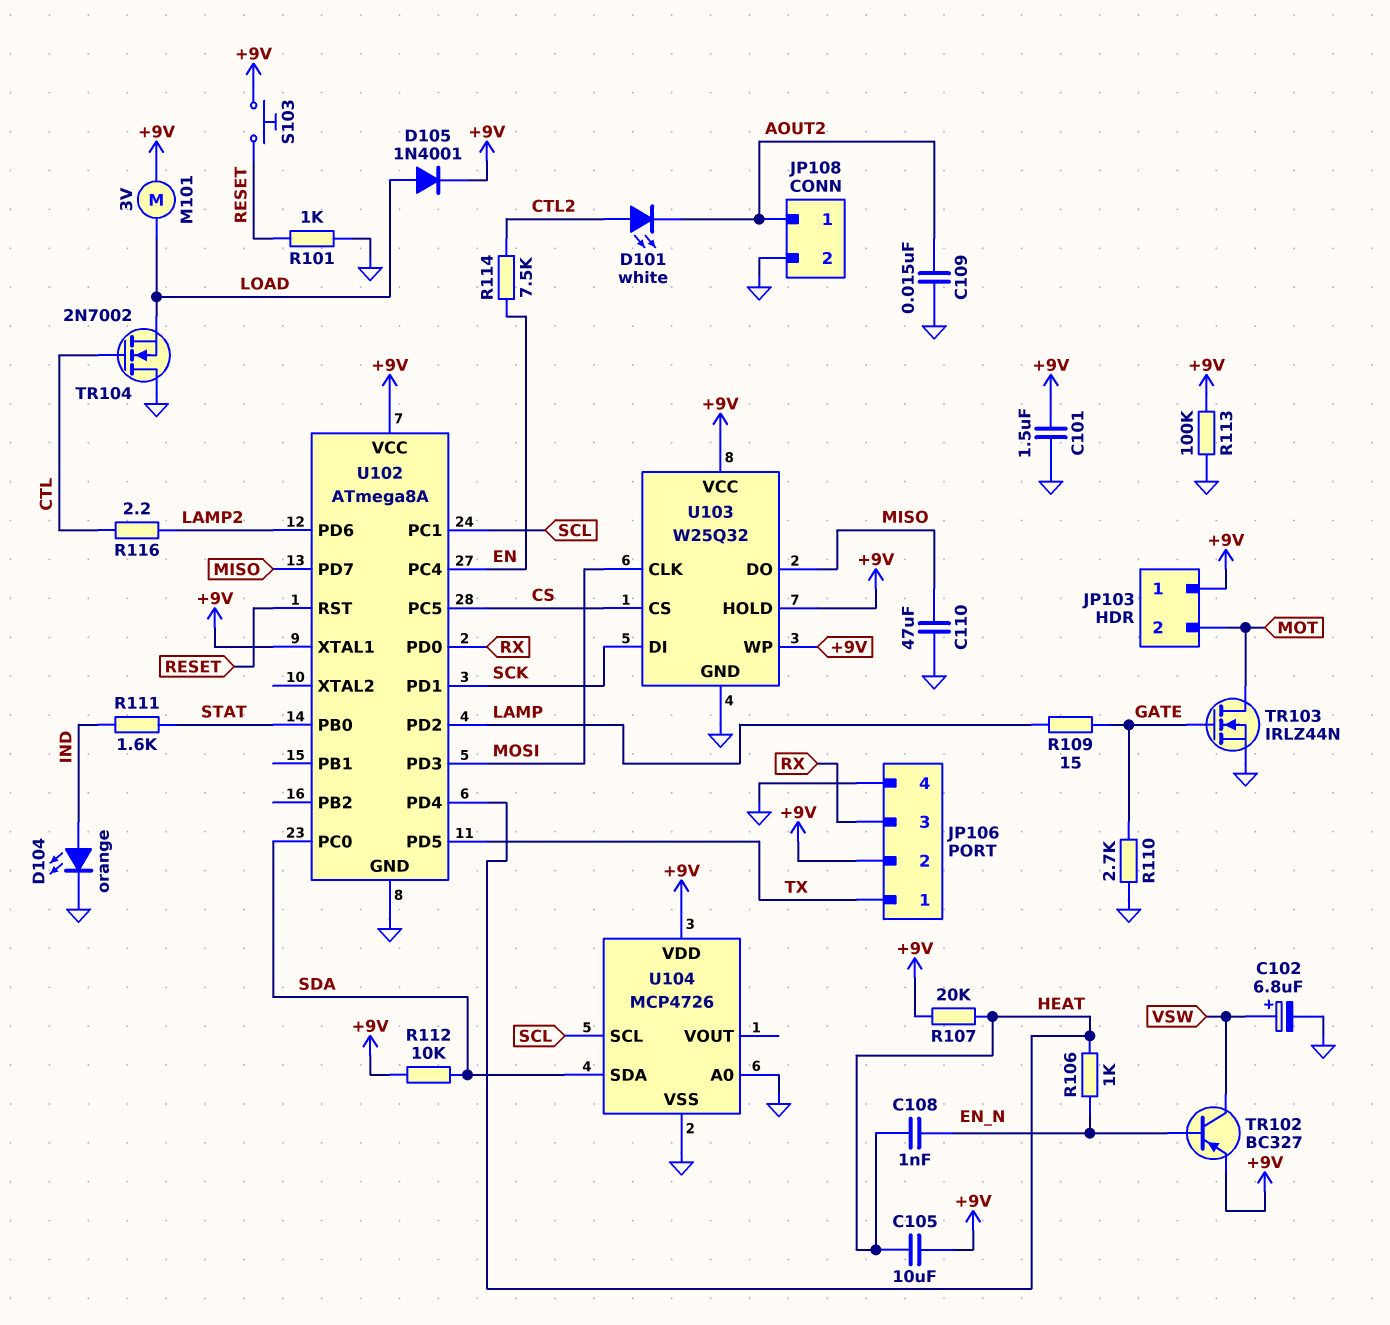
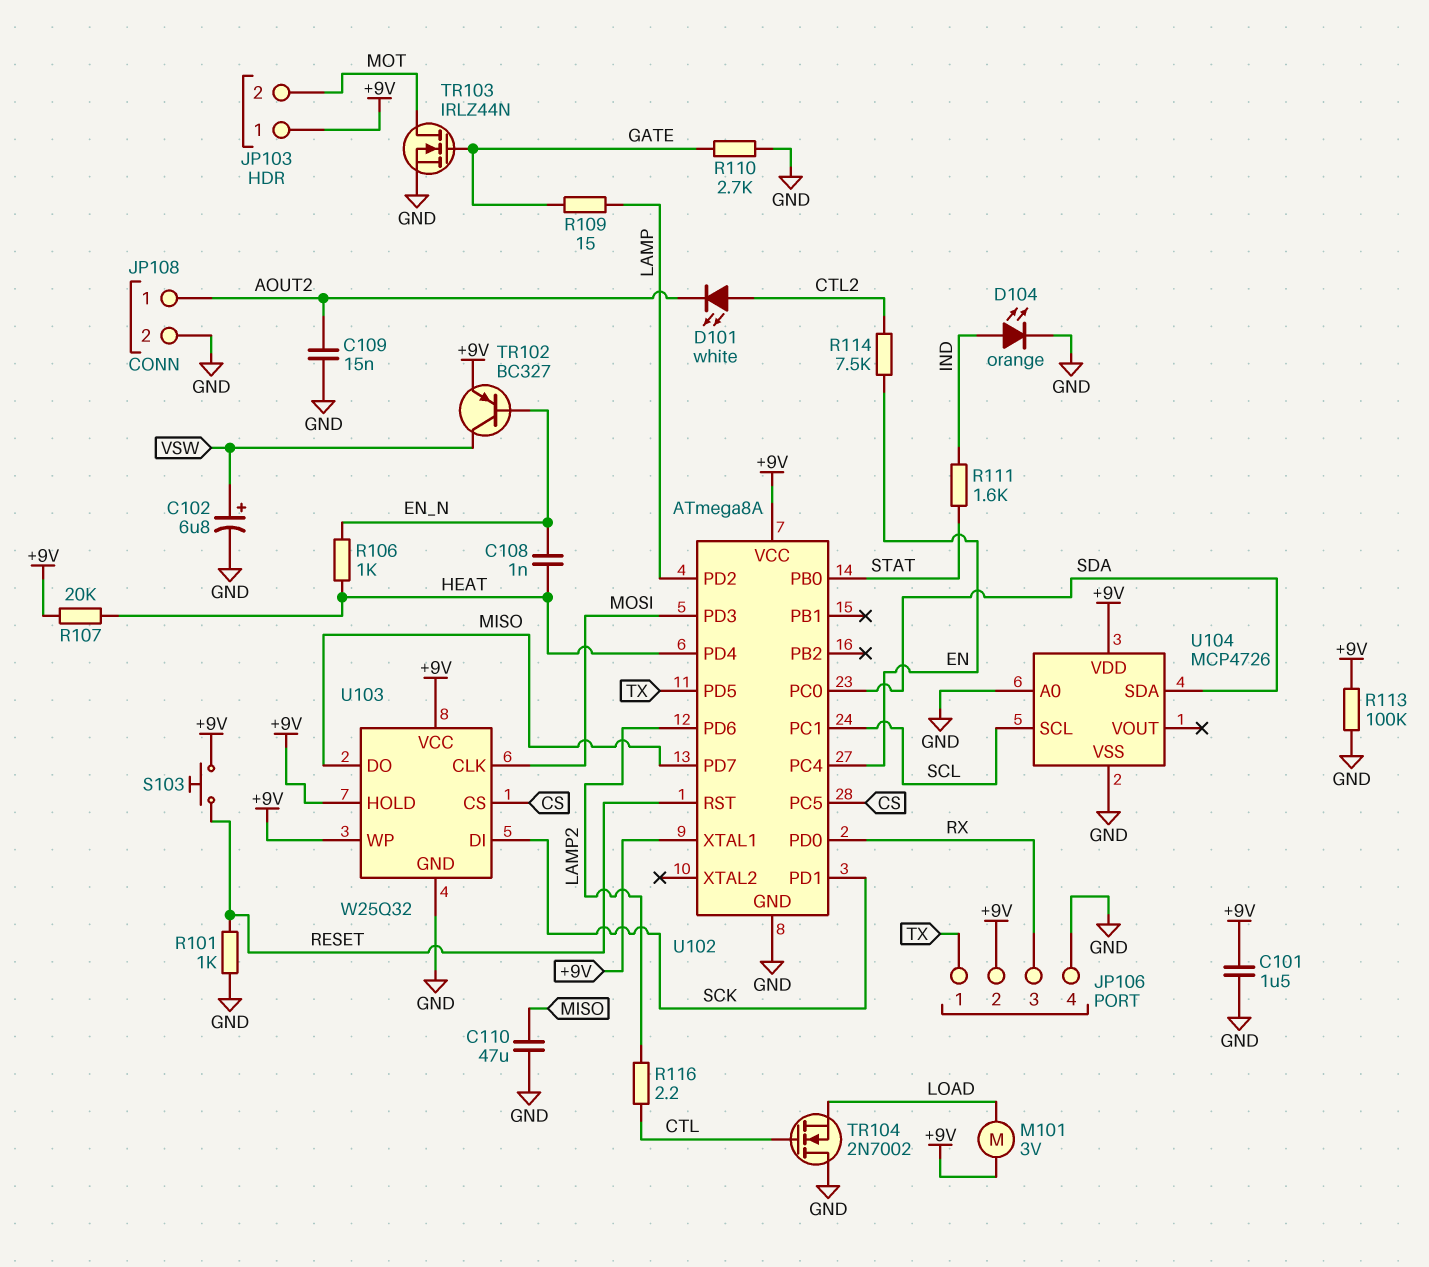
C105: 10uF (+9V, HEAT) -> none
D105: diode 1N4001 (A LOAD, K +9V) -> none
R112: 10k (+9V, SDA) -> none

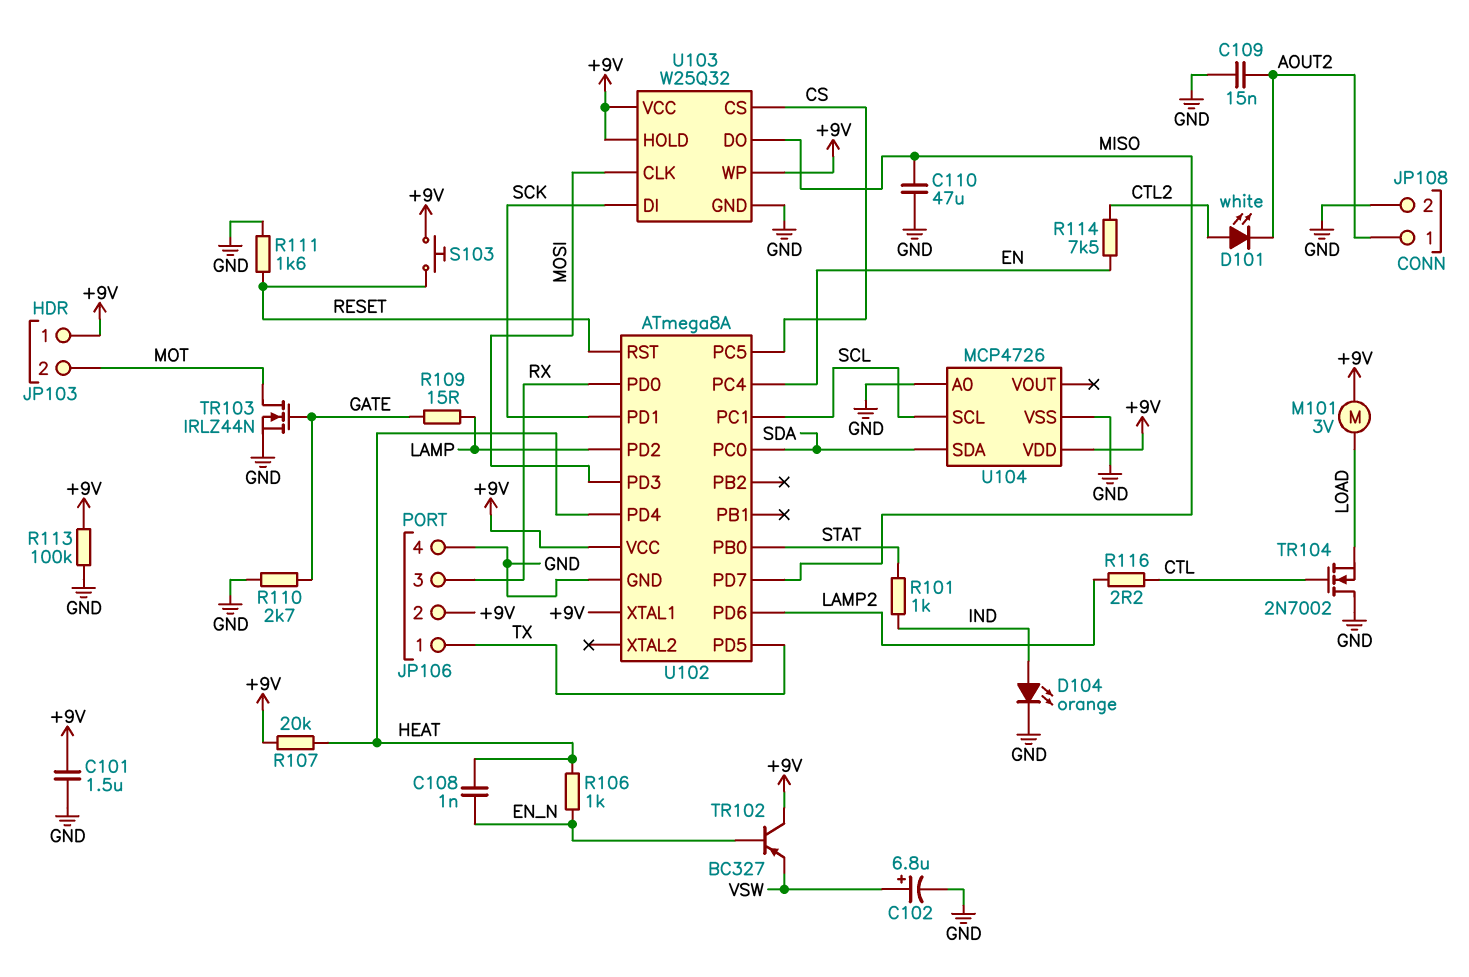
R101: 1k (GND, RESET) -> 1k (IND, STAT)
R111: 1.6k (IND, STAT) -> 1.6k (GND, RESET)
TR102: PNP BC327 (B EN_N, C VSW, E +9V) -> PNP BC327 (B EN_N, C +9V, E VSW)

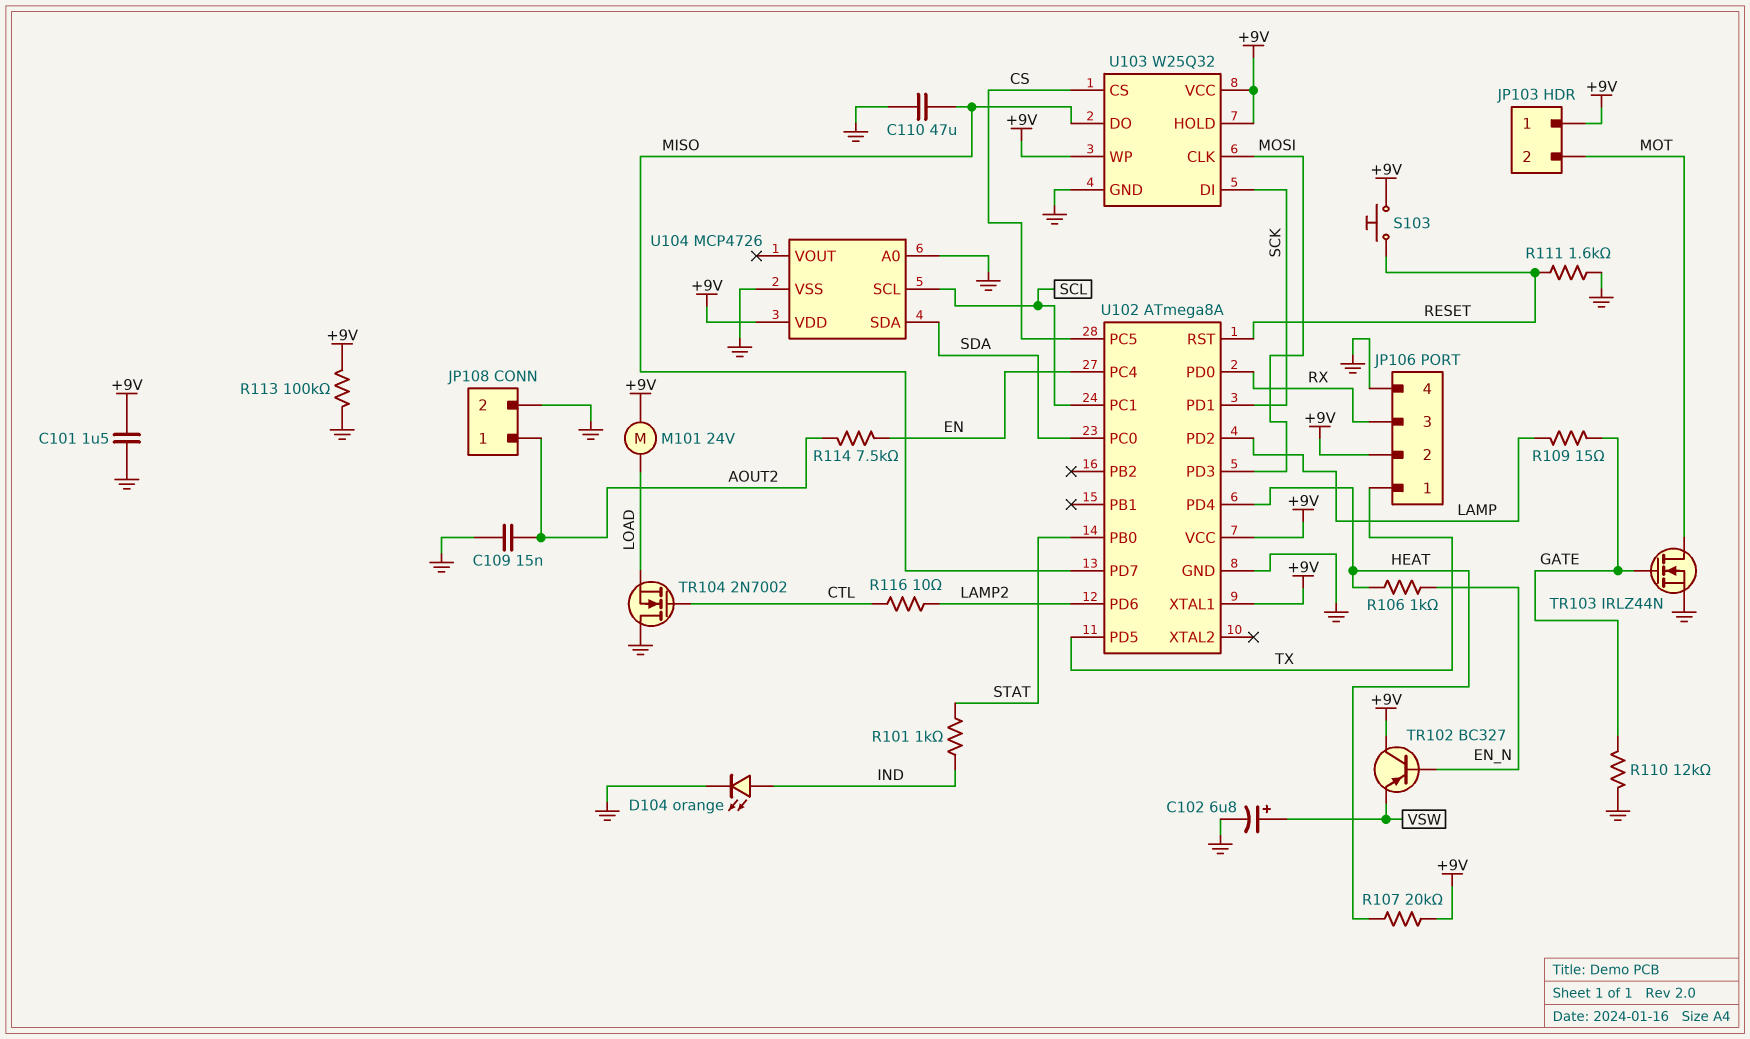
C108: 1nF (EN_N, HEAT) -> none
D101: LED white (A CTL2, K AOUT2) -> none
M101: motor 3V (+9V, LOAD) -> motor 24V (+9V, LOAD)
R110: 2.7k (GATE, GND) -> 12k (GATE, GND)
R114: 7.5k (CTL2, EN) -> 7.5k (AOUT2, EN)
R116: 2.2 (CTL, LAMP2) -> 10 (CTL, LAMP2)

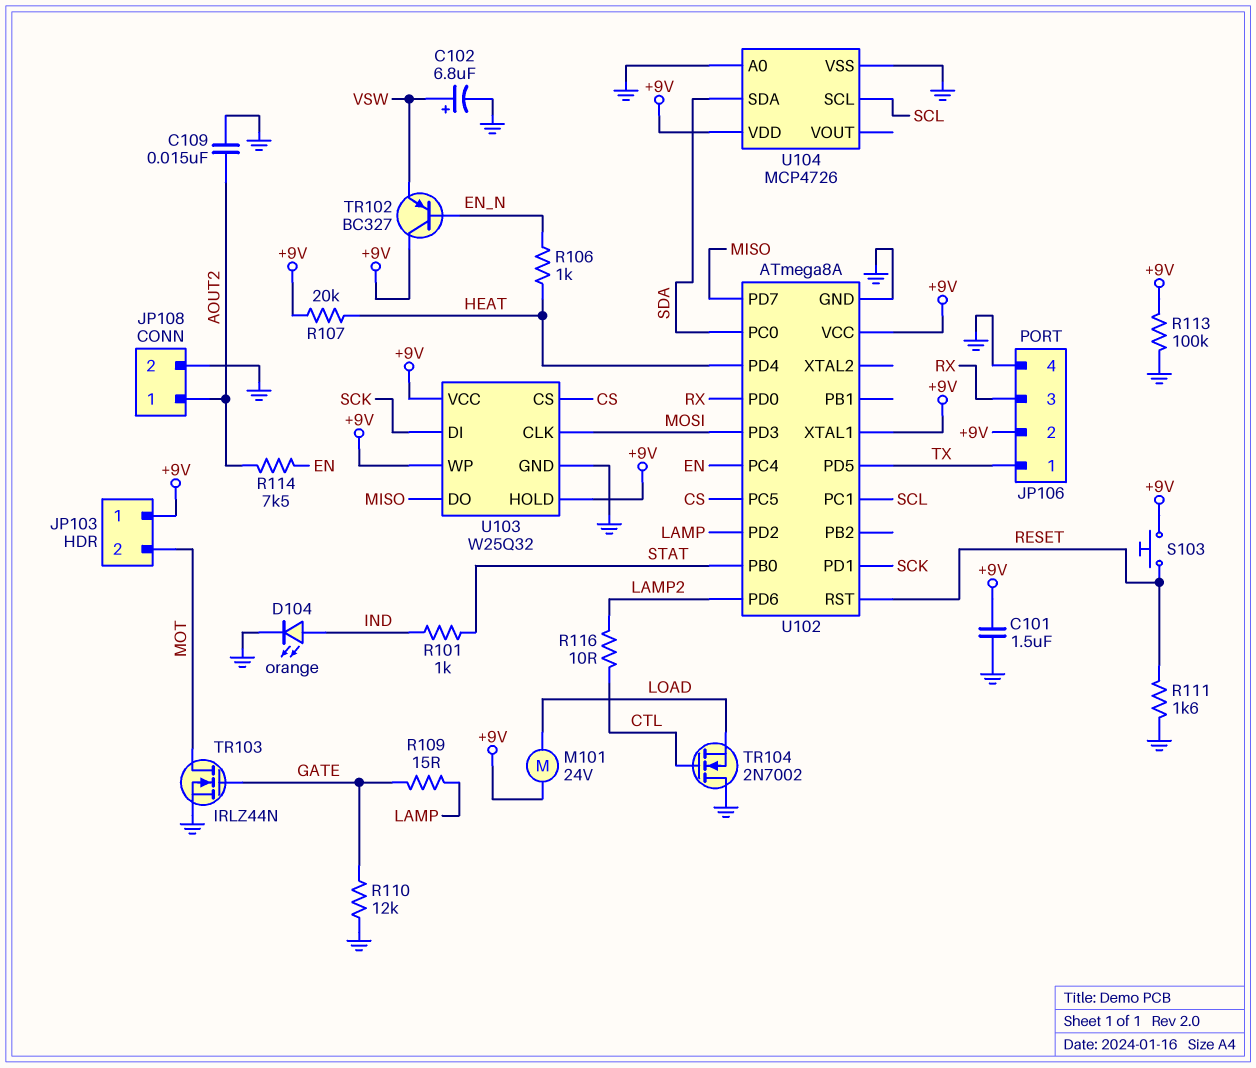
C110: 47uF (GND, MISO) -> none

